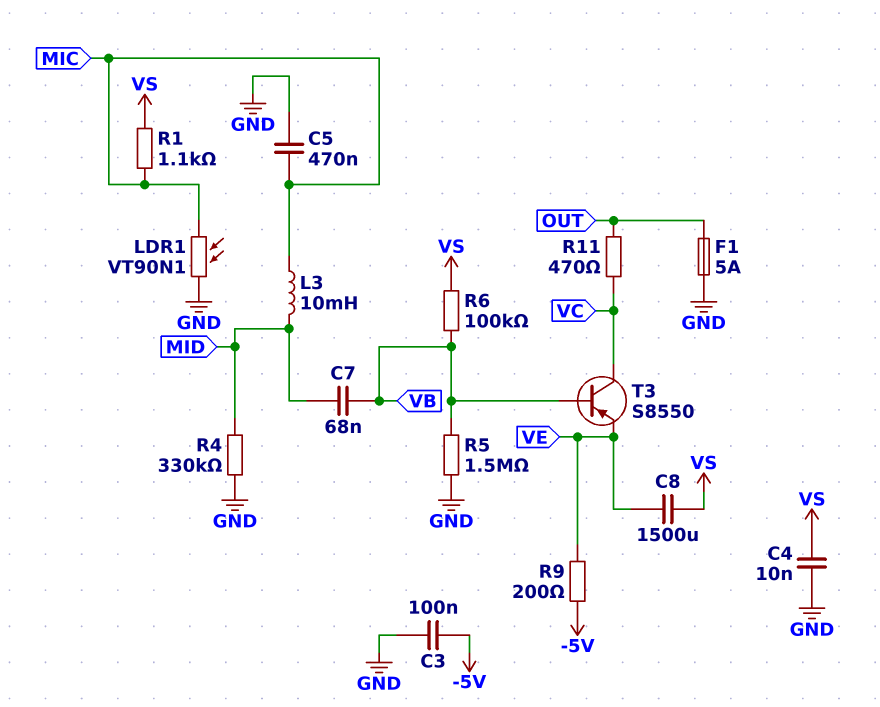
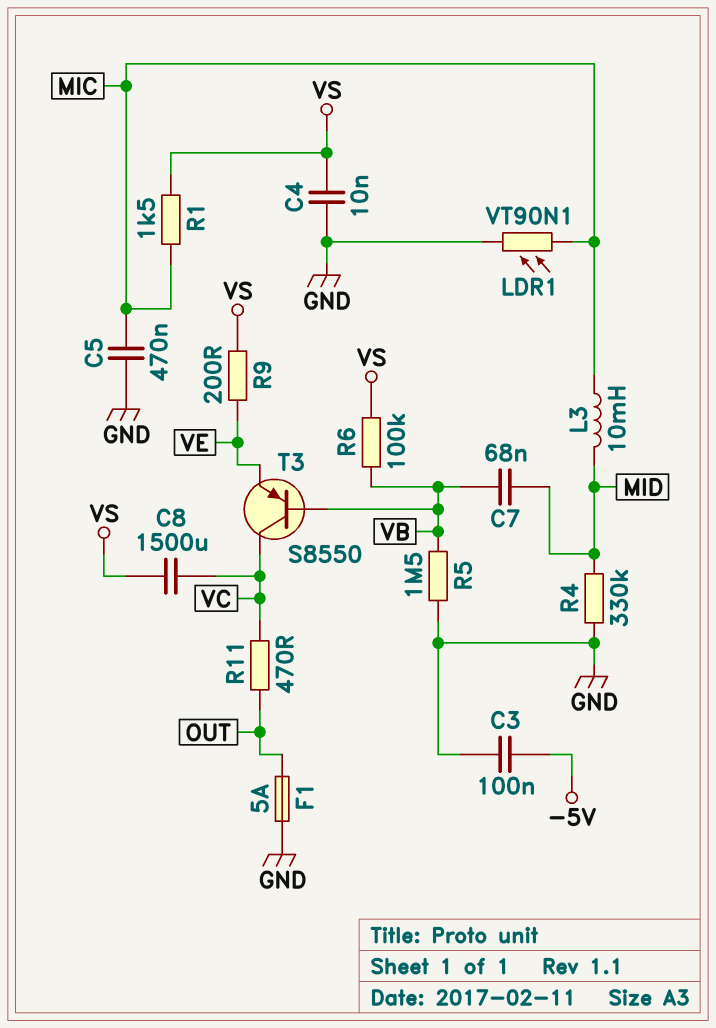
C8: 1500uF (VE, VS) -> 1500uF (VC, VS)
R1: 1.1k (MIC, VS) -> 1.5k (MIC, VS)
R9: 200 (-5V, VE) -> 200 (VE, VS)

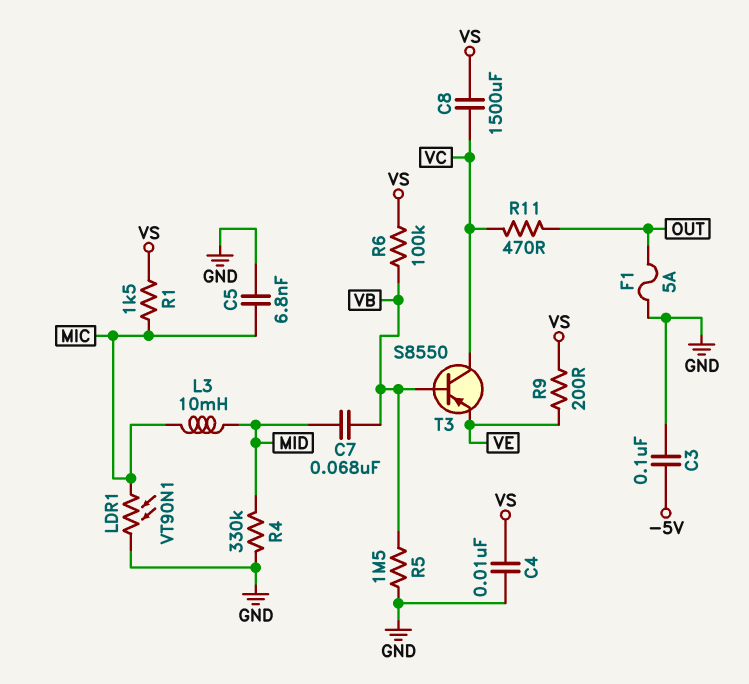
C5: 470nF (GND, MIC) -> 6.8nF (GND, MIC)

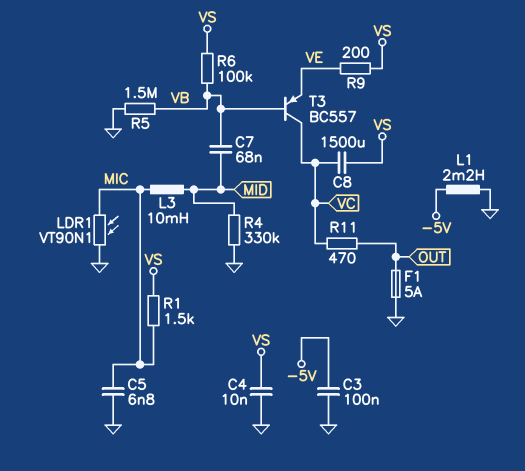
L1: none -> 2.2mH (-5V, GND)
T3: PNP S8550 (B VB, C VC, E VE) -> PNP BC557 (B VB, C VC, E VE)

